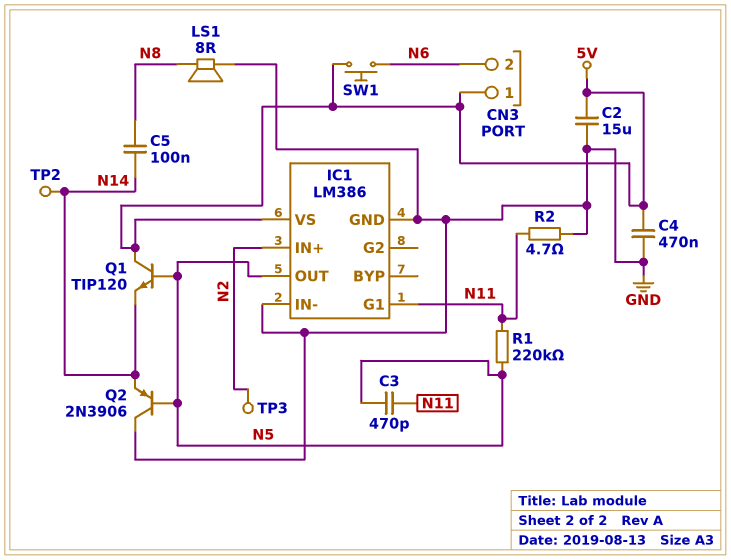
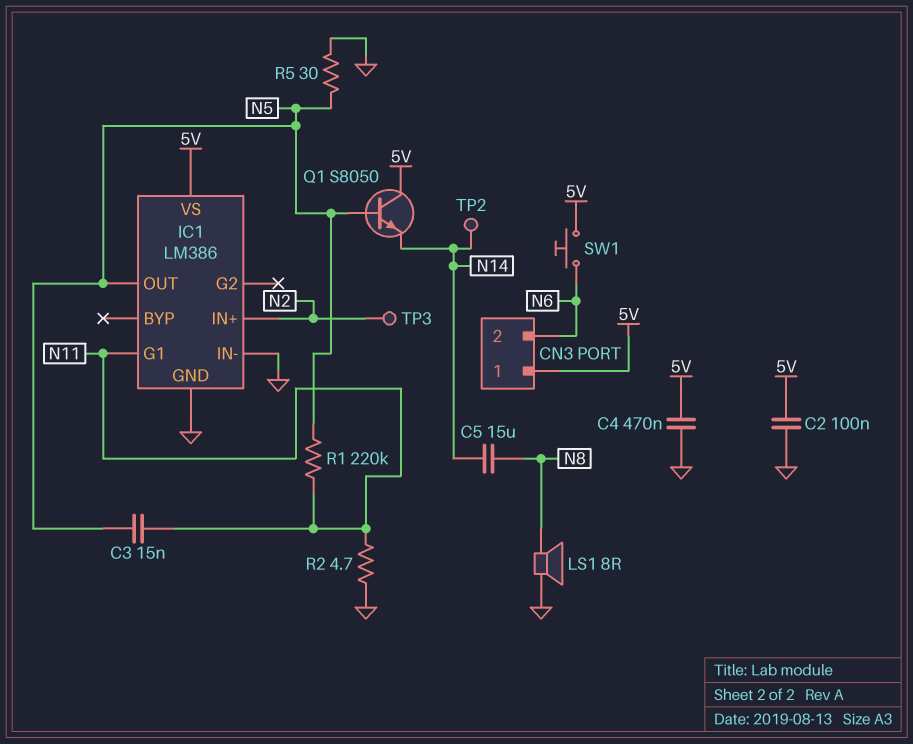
C2: 15uF (5V, GND) -> 100nF (5V, GND)
C3: 470pF (N5, N11) -> 15nF (N5, N11)
C5: 100nF (N8, N14) -> 15uF (N8, N14)
Q1: NPN TIP120 (B N5, C 5V, E N14) -> NPN S8050 (B N5, C 5V, E N14)
Q2: PNP 2N3906 (B N5, C GND, E N14) -> none
R5: none -> 30 (GND, N5)

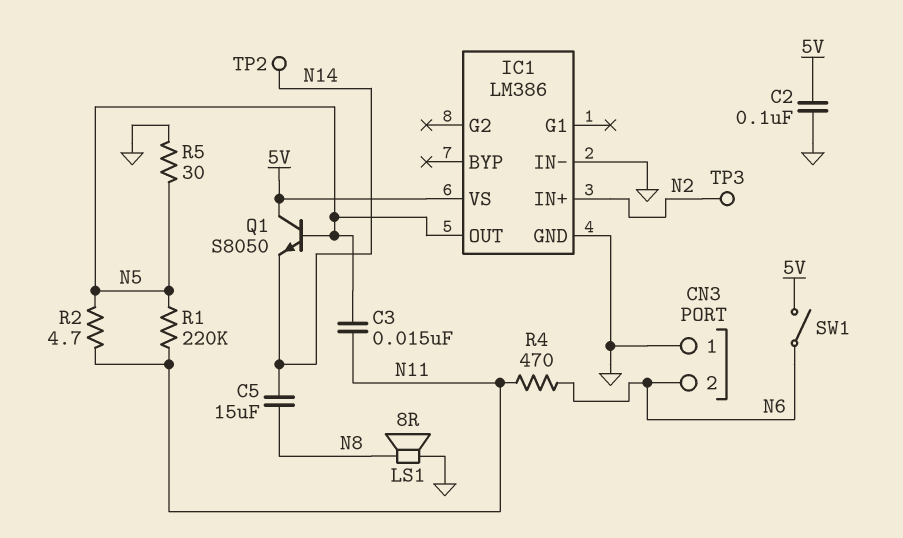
C4: 470nF (5V, GND) -> none
CN3 pin 1: 5V -> GND
IC1 pin G1: N11 -> none
R2: 4.7 (GND, N11) -> 4.7 (N5, N11)
R4: none -> 470 (N6, N11)
SW1: button (5V, N6) -> switch (5V, N6)

